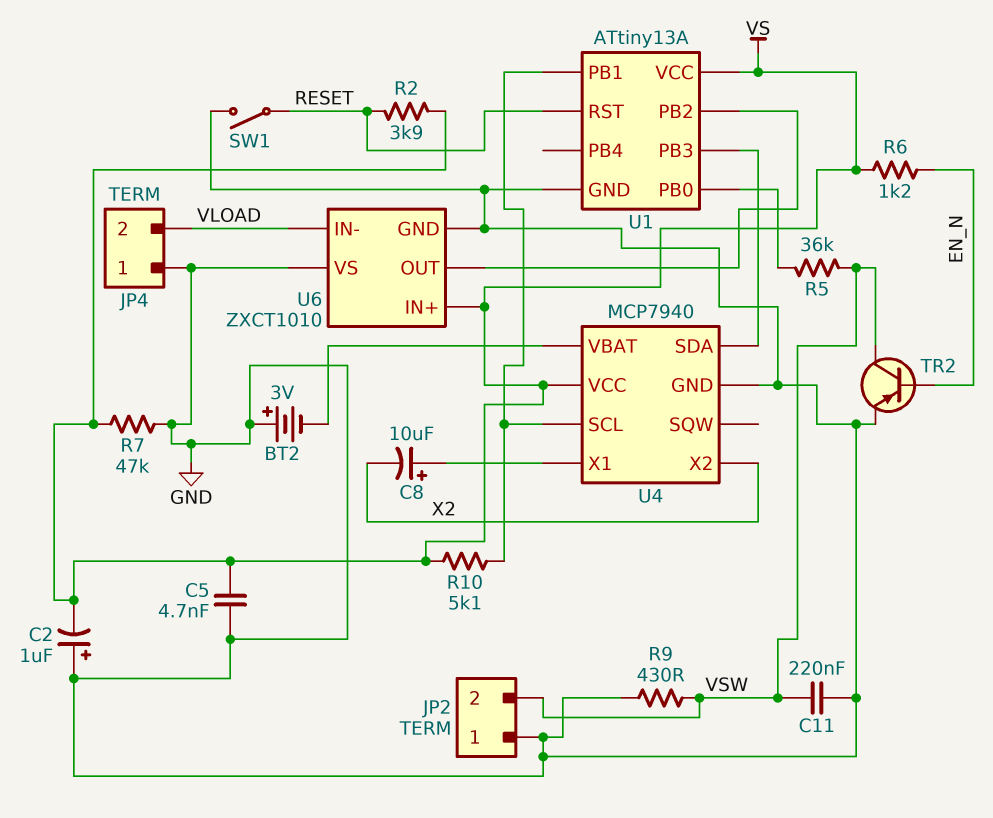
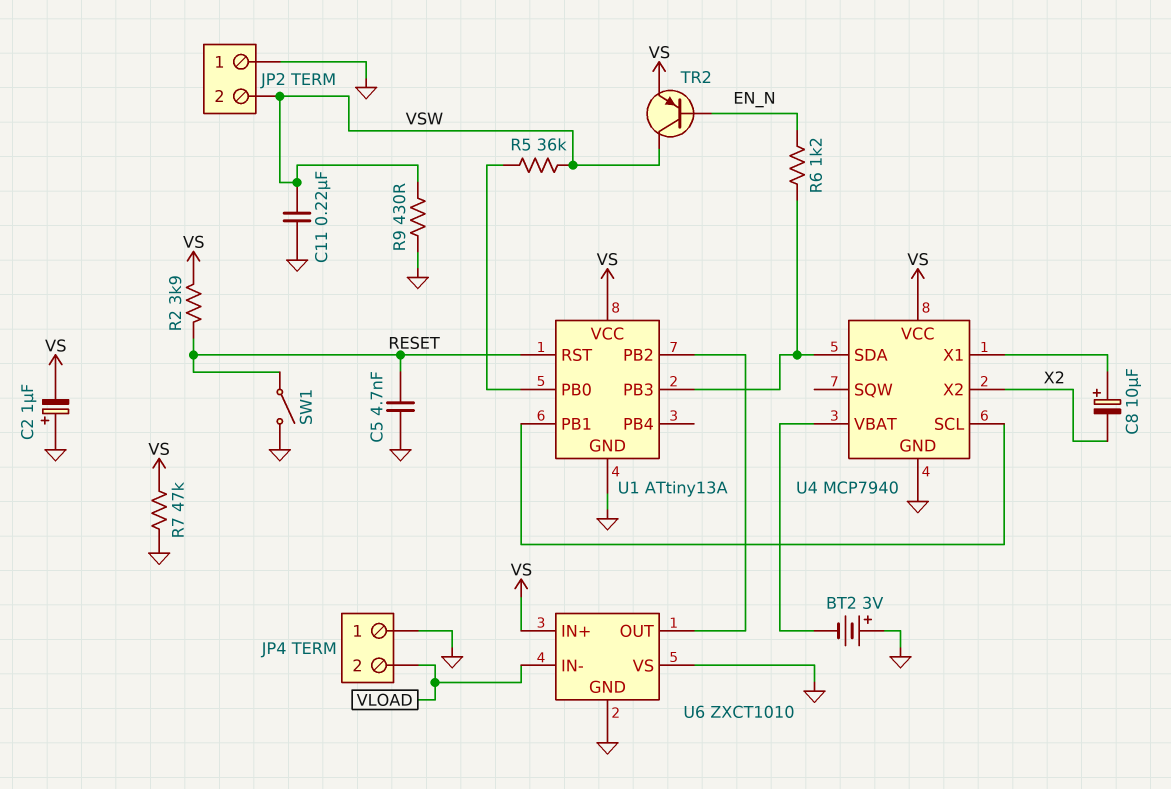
C5: 4.7nF (GND, VS) -> 4.7nF (GND, RESET)
R6: 1.2k (EN_N, VS) -> 1.2k (EN_N, U1/PB3)
R10: 5.1k (U1/PB1, VS) -> none
TR2: PNP (B EN_N, C VSW, E GND) -> PNP (B EN_N, C VSW, E VS)

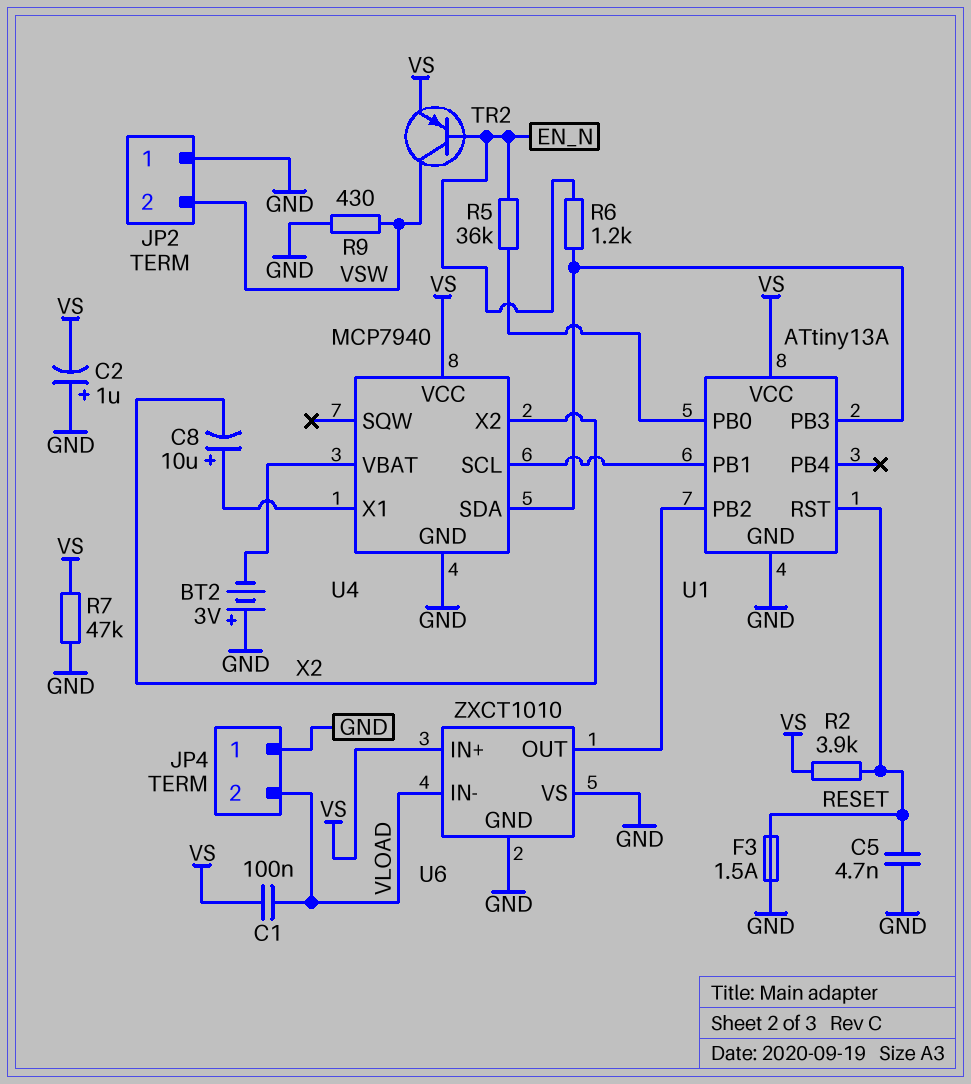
C1: none -> 100nF (VLOAD, VS)
C11: 220nF (GND, VSW) -> none
F3: none -> 1.5A (GND, RESET)
R5: 36k (U1/PB0, VSW) -> 36k (EN_N, U1/PB0)
SW1: switch (GND, RESET) -> none

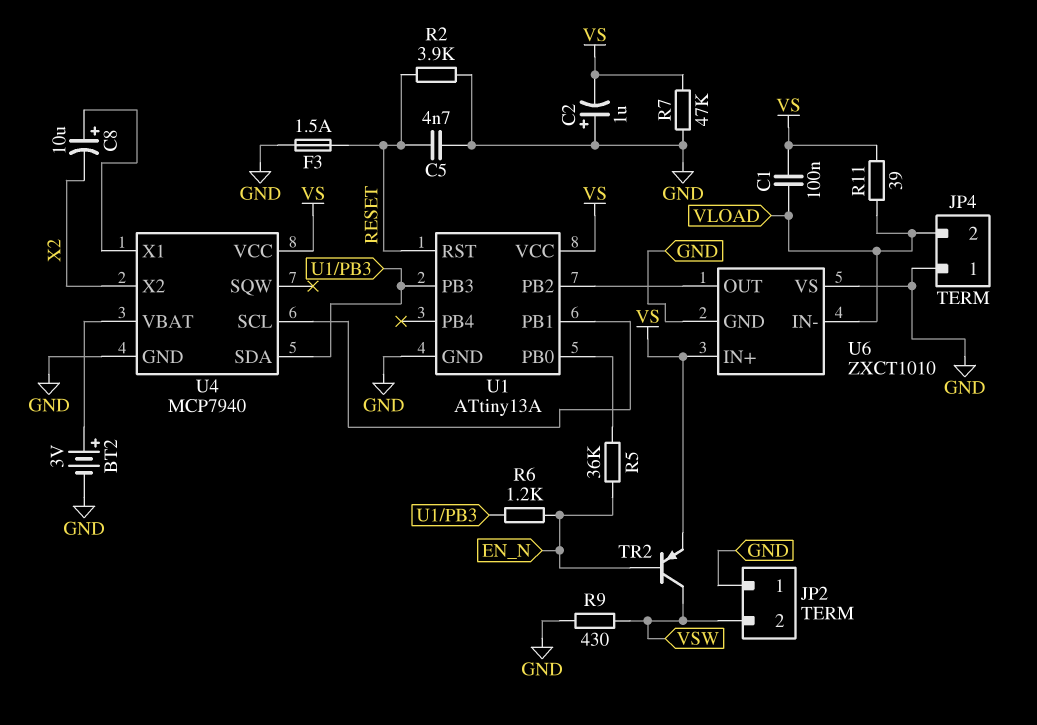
BT2: 3V (plus GND, minus U4/VBAT) -> 3V (plus U4/VBAT, minus GND)
R2: 3.9k (RESET, VS) -> 3.9k (GND, RESET)
R11: none -> 39 (VLOAD, VS)

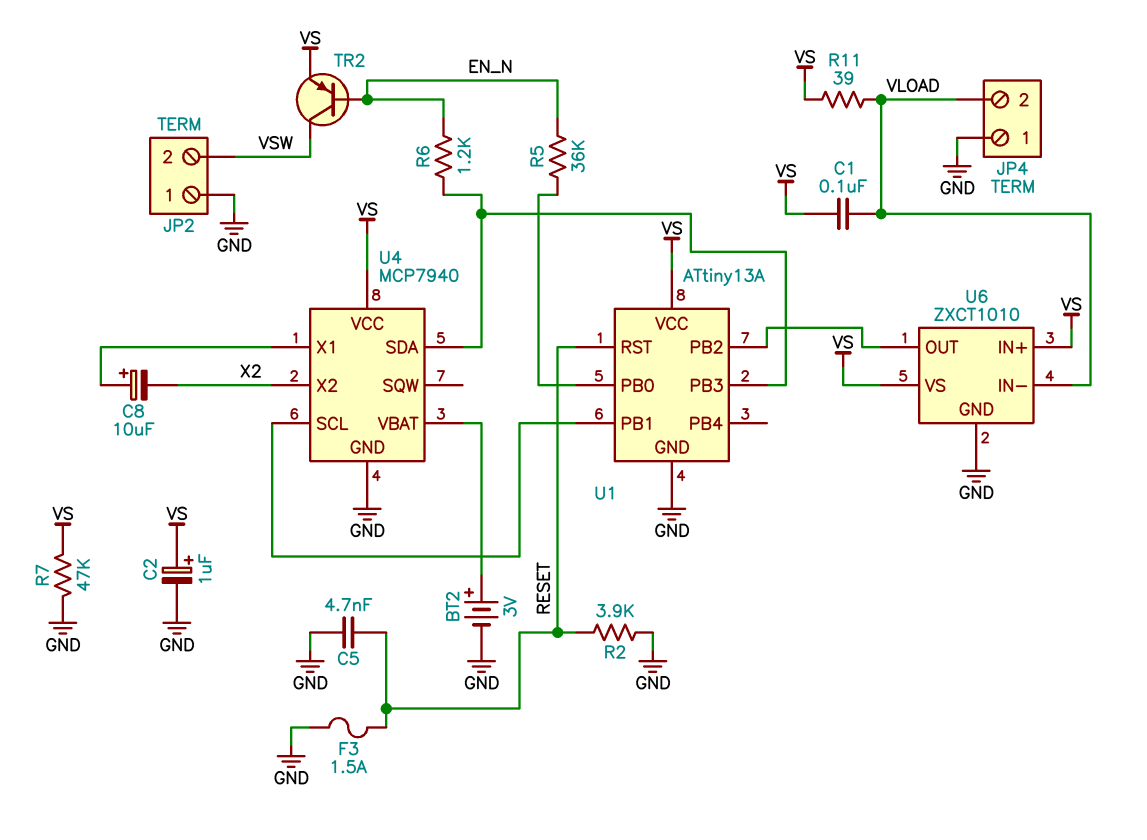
C2: 1uF (plus GND, minus VS) -> 1uF (plus VS, minus GND)
R9: 430 (GND, VSW) -> none
U6 pin VS: GND -> VS

